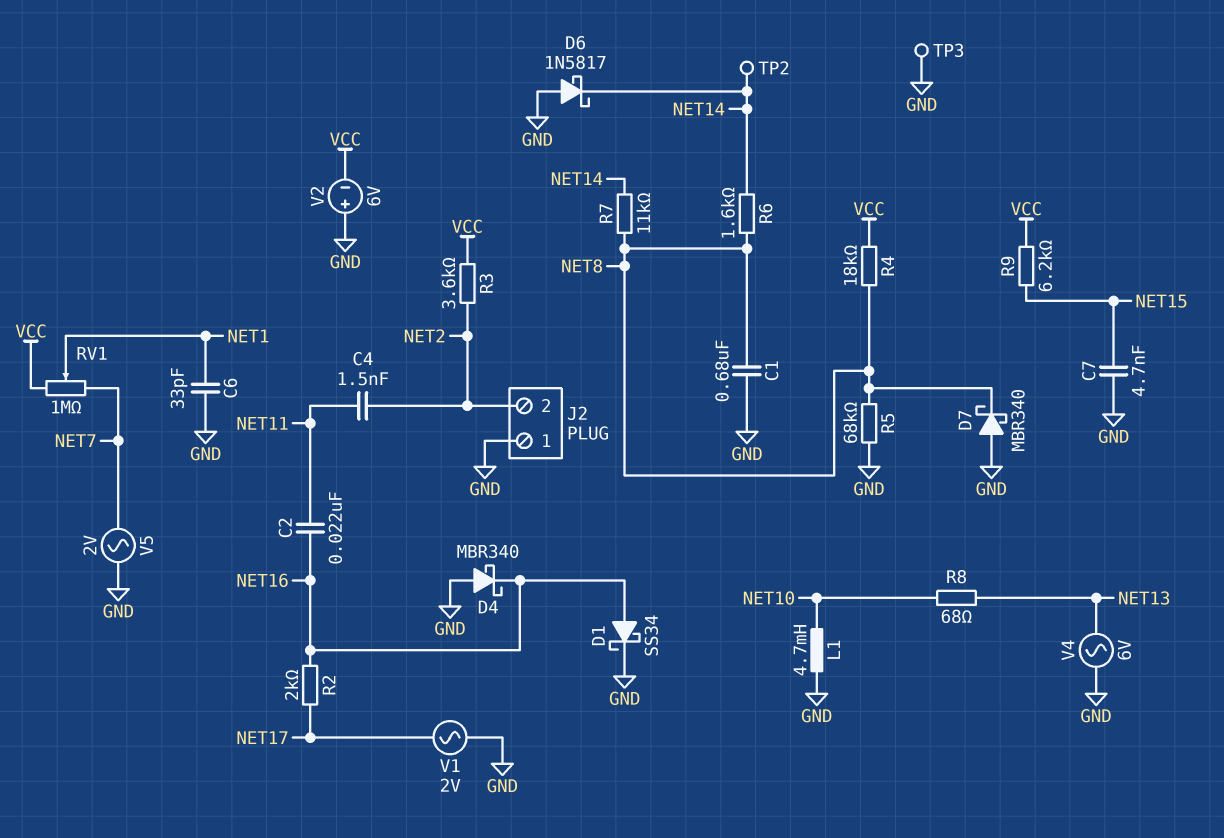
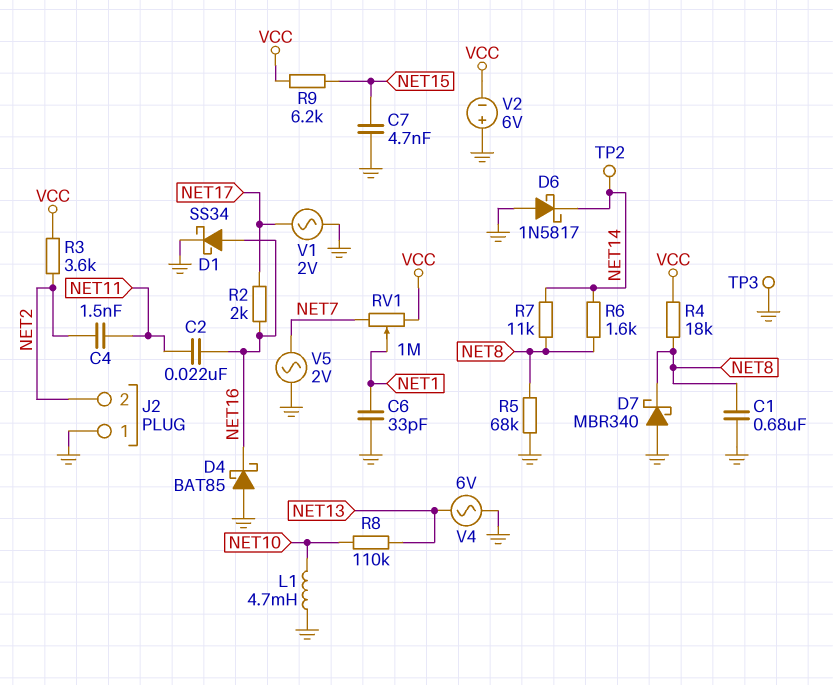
D4: schottky MBR340 (A GND, K NET16) -> schottky BAT85 (A GND, K NET16)
R8: 68 (NET10, NET13) -> 110k (NET10, NET13)

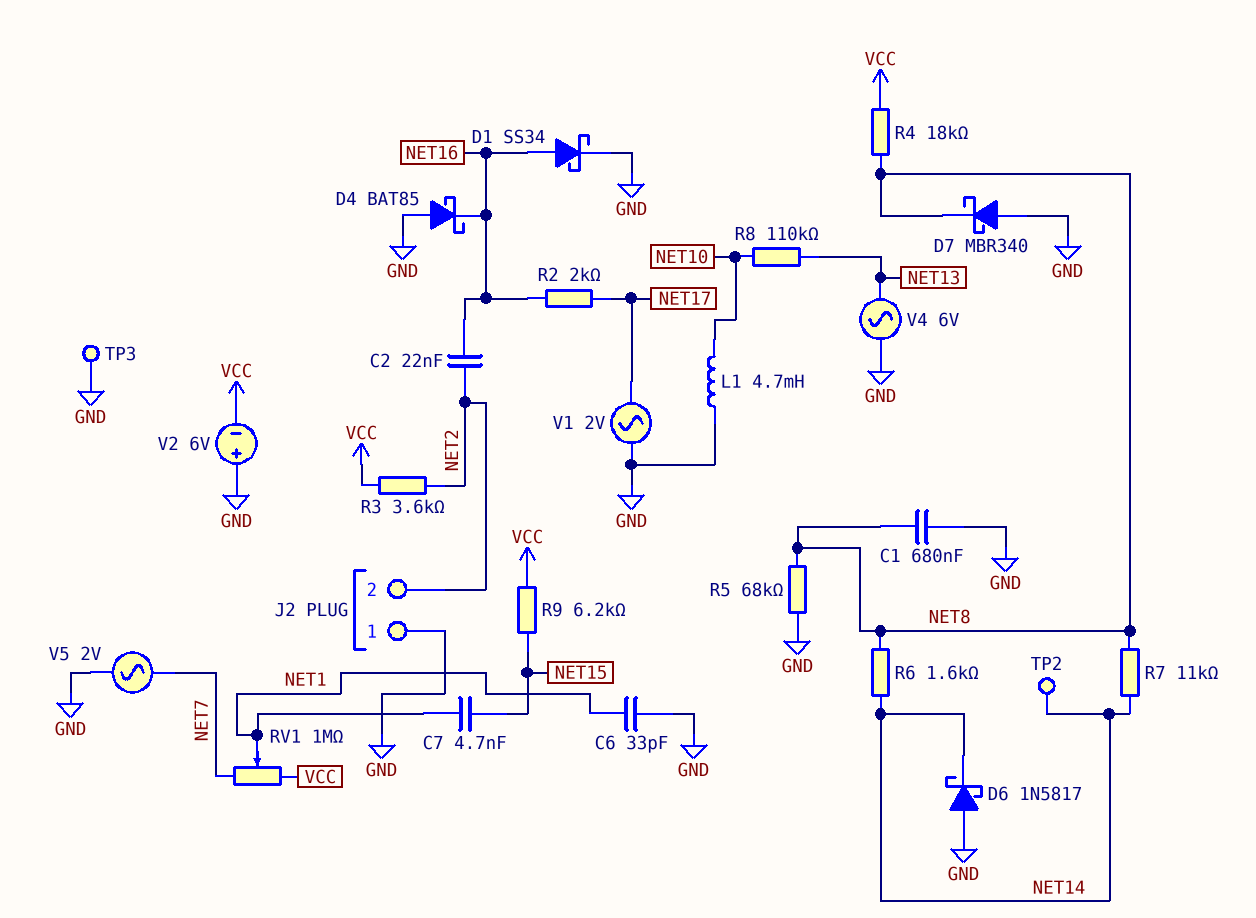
C2: 22nF (NET11, NET16) -> 22nF (NET2, NET16)
C4: 1.5nF (NET2, NET11) -> none
C7: 4.7nF (GND, NET15) -> 4.7nF (NET1, NET15)

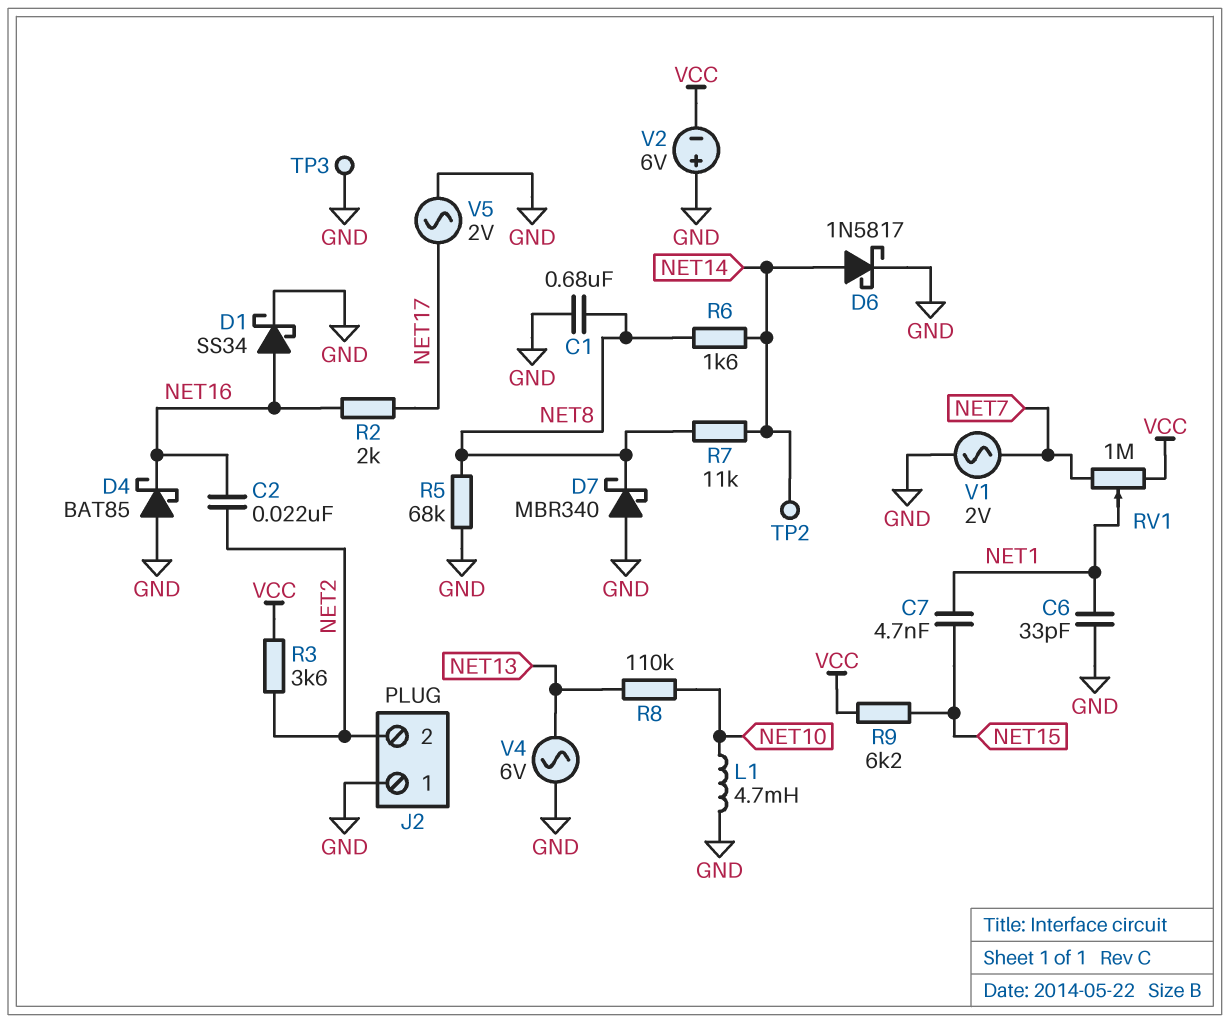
D6: schottky 1N5817 (A GND, K NET14) -> schottky 1N5817 (A NET14, K GND)
R4: 18k (NET8, VCC) -> none
V1: AC 2V (GND, NET17) -> AC 2V (GND, NET7)
V5: AC 2V (GND, NET7) -> AC 2V (GND, NET17)

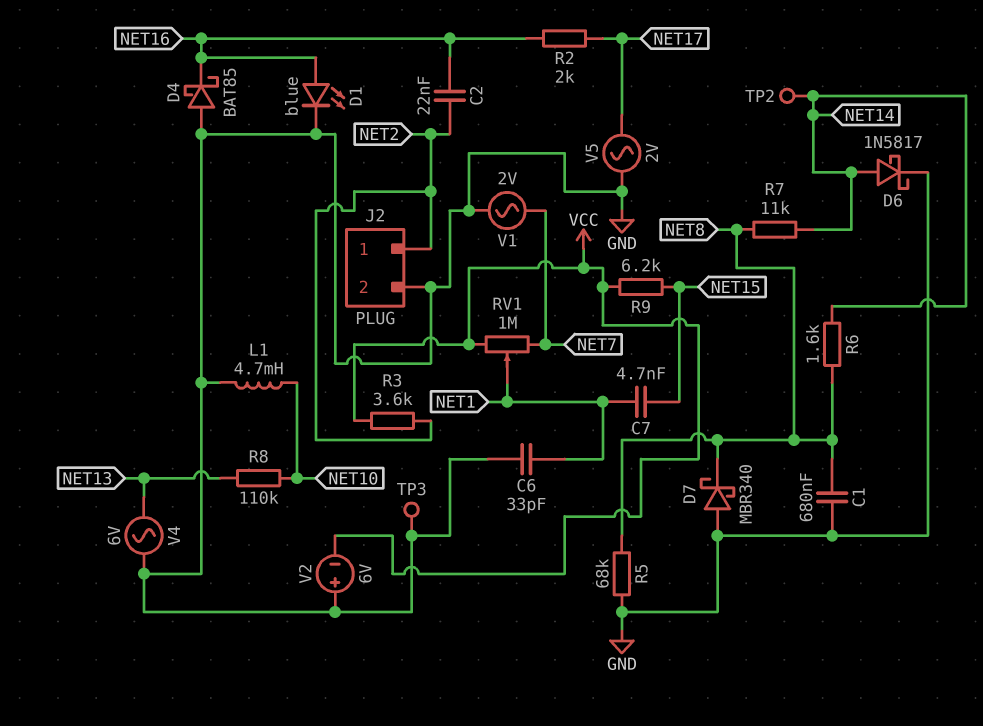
D1: schottky SS34 (A NET16, K GND) -> LED blue (A NET16, K GND)
J2 pin 1: GND -> NET2
J2 pin 2: NET2 -> GND

